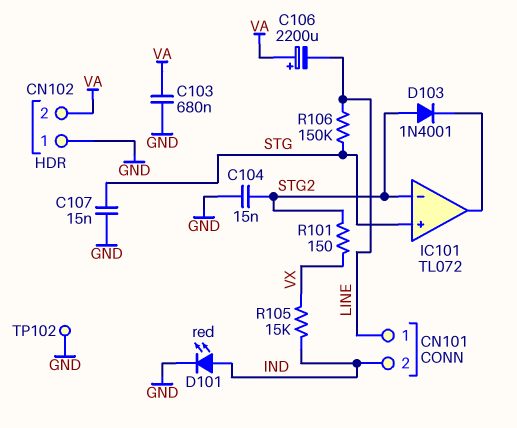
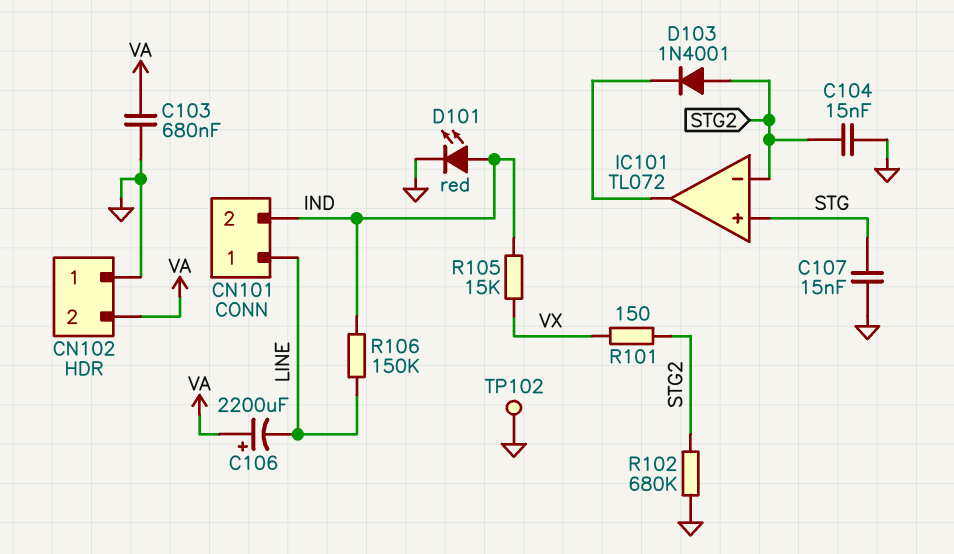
R102: none -> 680k (GND, STG2)
R106: 150k (LINE, STG) -> 150k (IND, LINE)

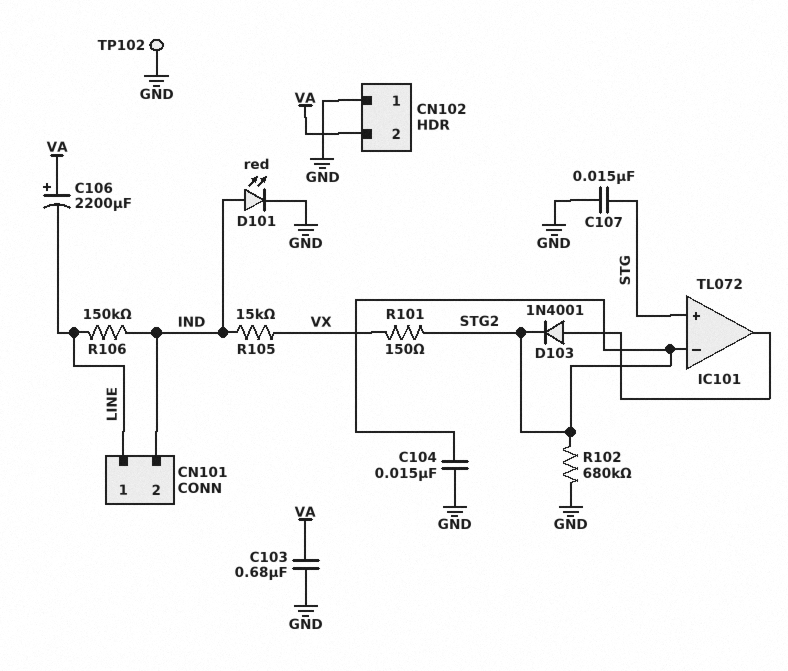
D103: diode 1N4001 (A STG2, K IC101/out) -> diode 1N4001 (A IC101/out, K STG2)

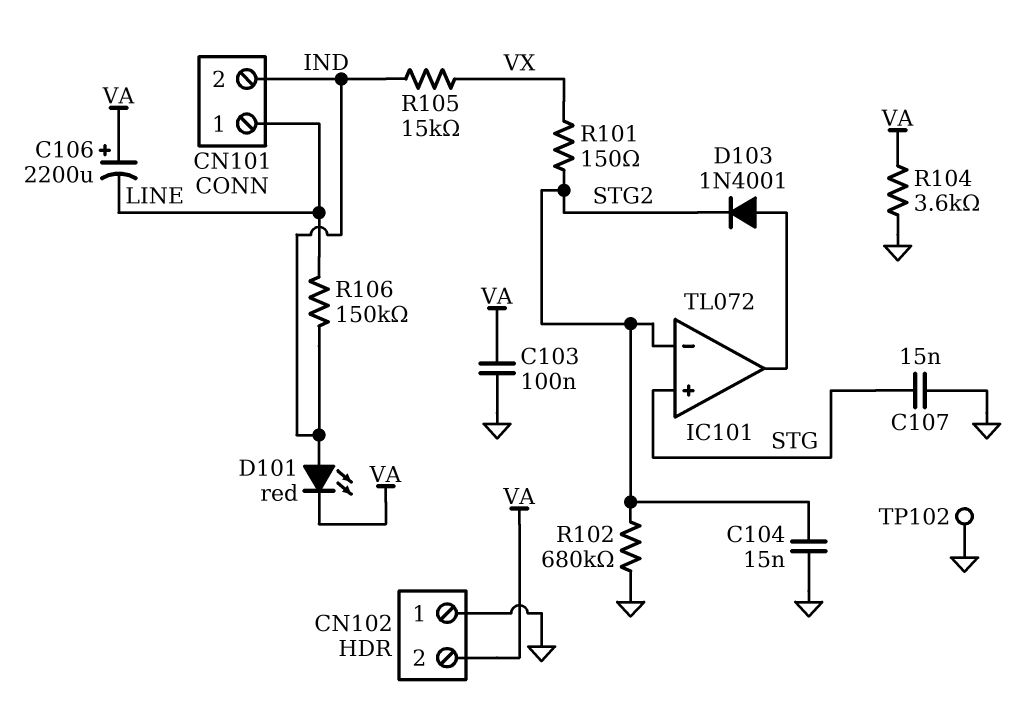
C103: 680nF (GND, VA) -> 100nF (GND, VA)
D101: LED red (A IND, K GND) -> LED red (A IND, K VA)
R104: none -> 3.6k (GND, VA)

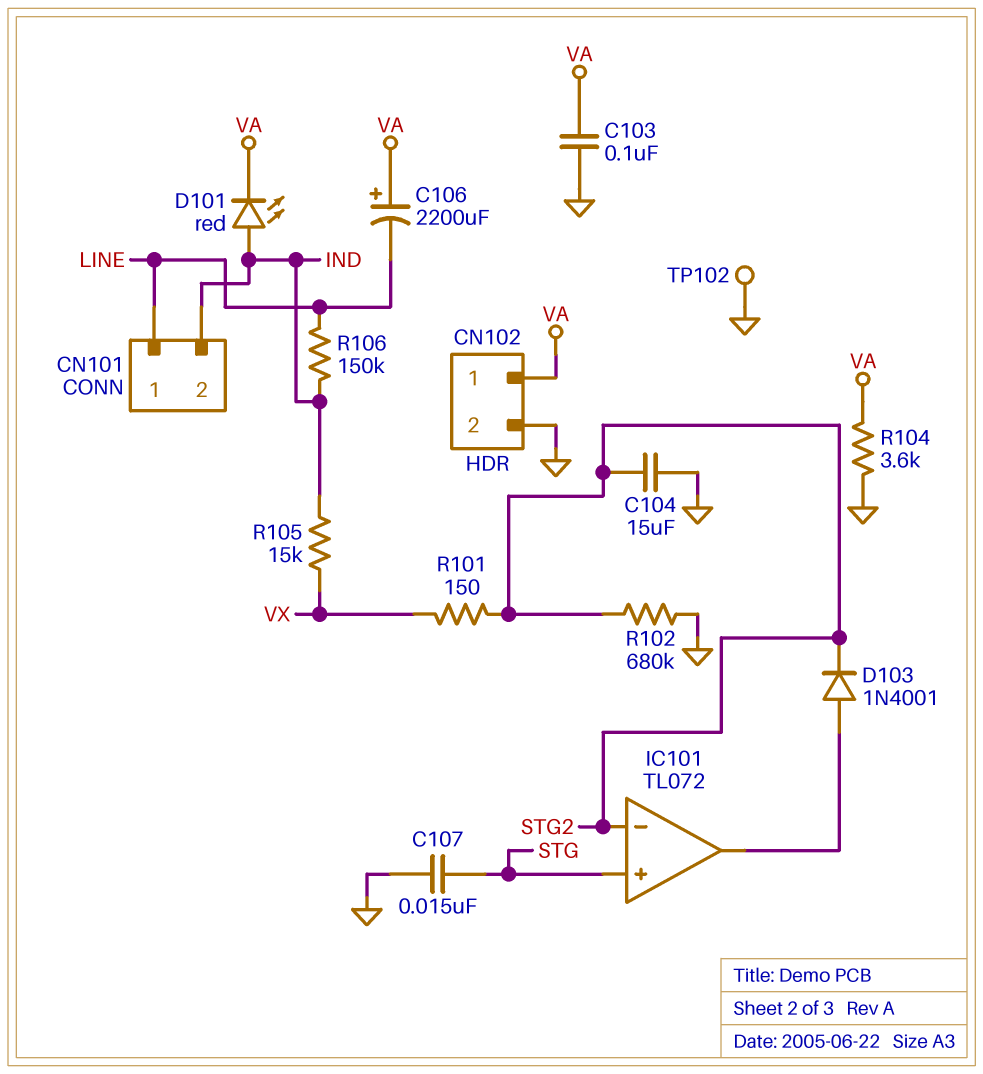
C104: 15nF (GND, STG2) -> 15uF (GND, STG2)
CN102 pin 1: GND -> VA
CN102 pin 2: VA -> GND

